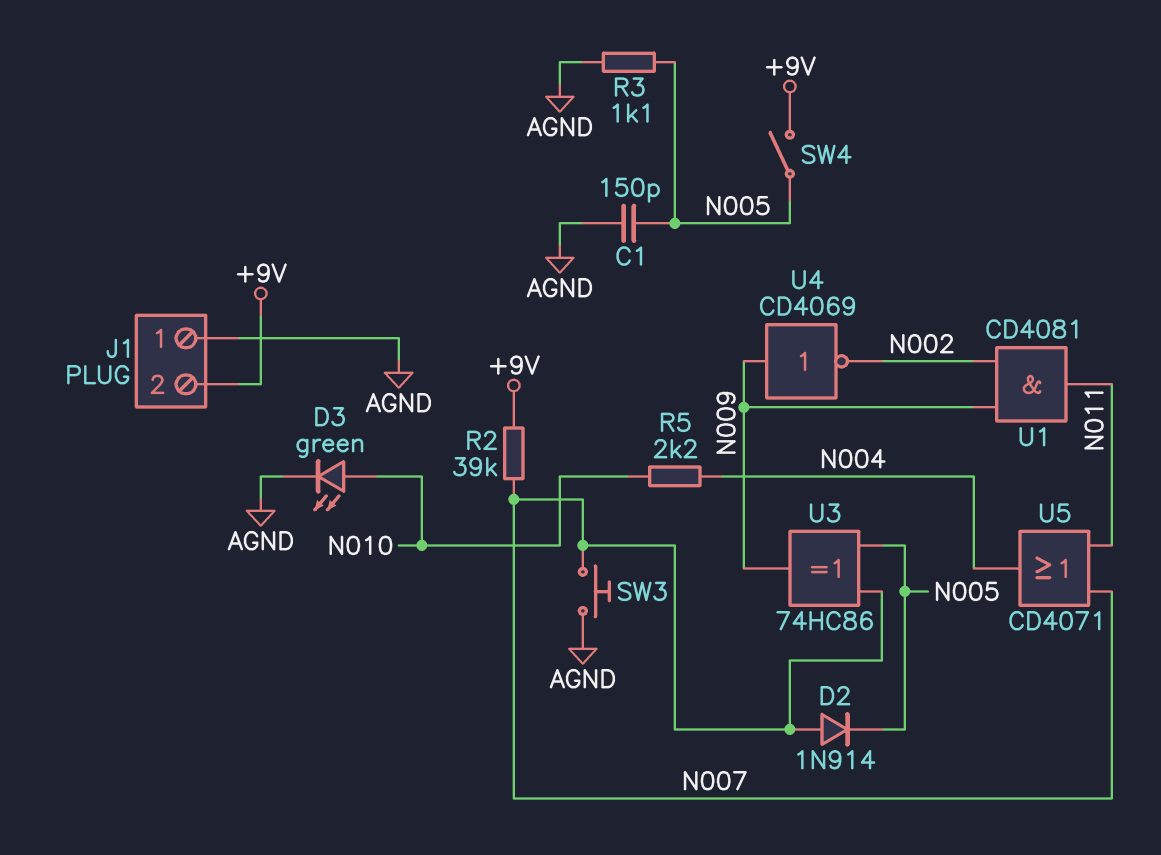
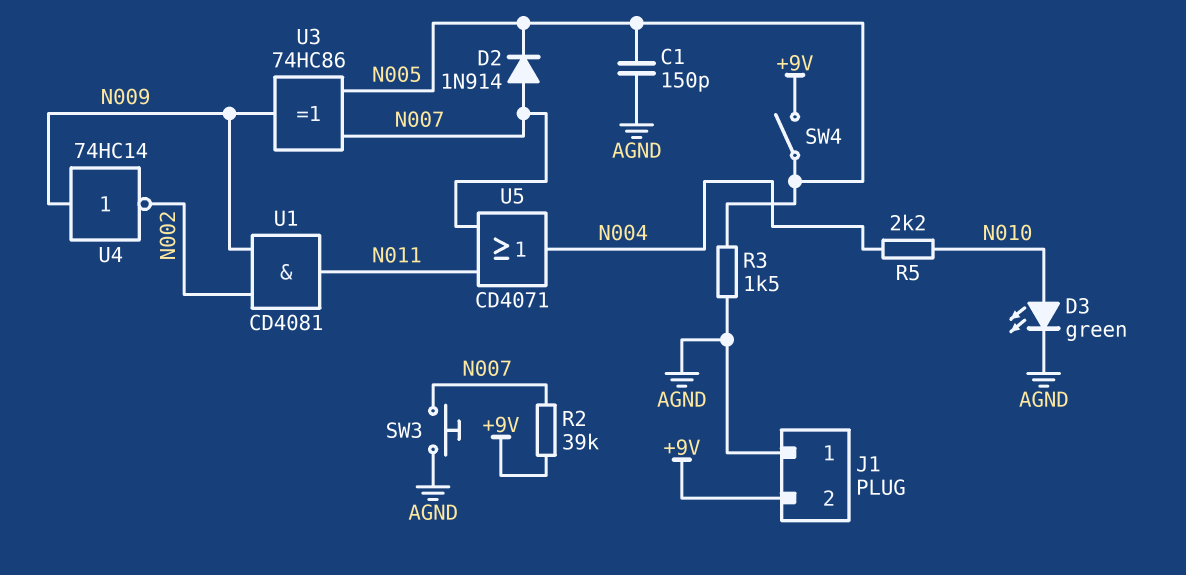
R3: 1.1k (AGND, N005) -> 1.5k (AGND, N005)
U4: NOT CD4069 (in N009, out N002) -> NOT 74HC14 (in N009, out N002)

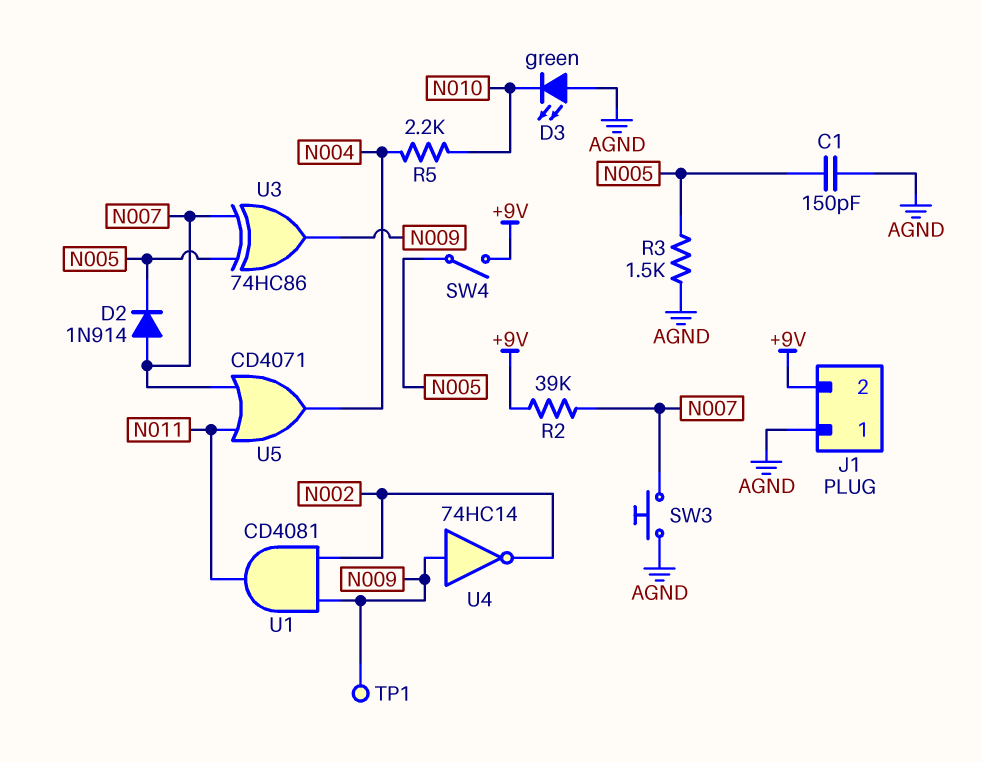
D3: LED green (A N010, K AGND) -> LED green (A AGND, K N010)
TP1: none -> test point (N009)

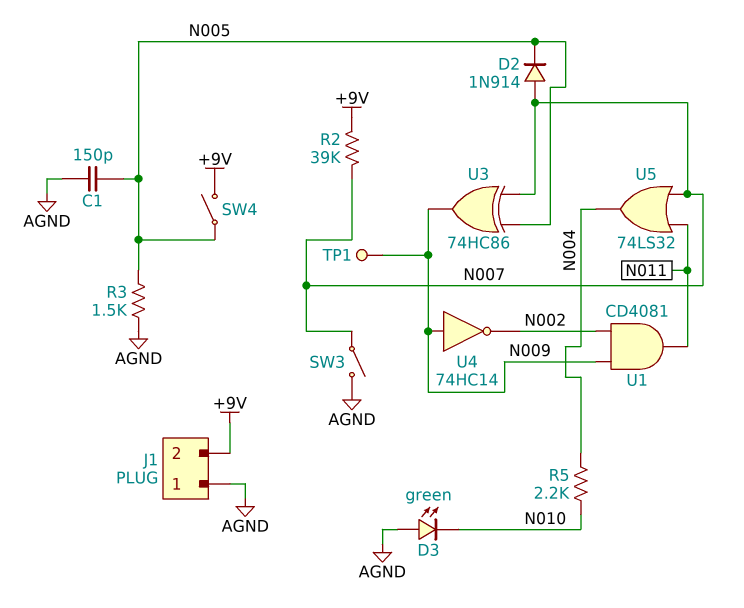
SW3: button (AGND, N007) -> switch (AGND, N007)
U5: OR CD4071 (in N007, in N011, out N004) -> OR 74LS32 (in N007, in N011, out N004)

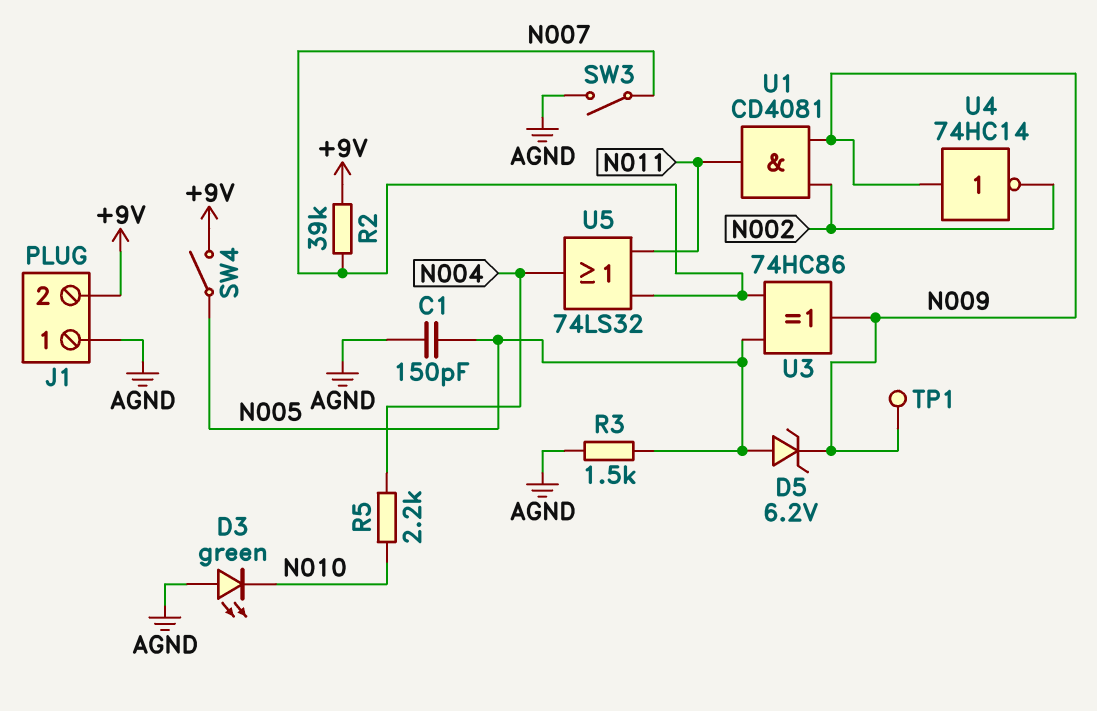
D2: diode 1N914 (A N007, K N005) -> none
D5: none -> zener 6.2V (A N005, K N009)

